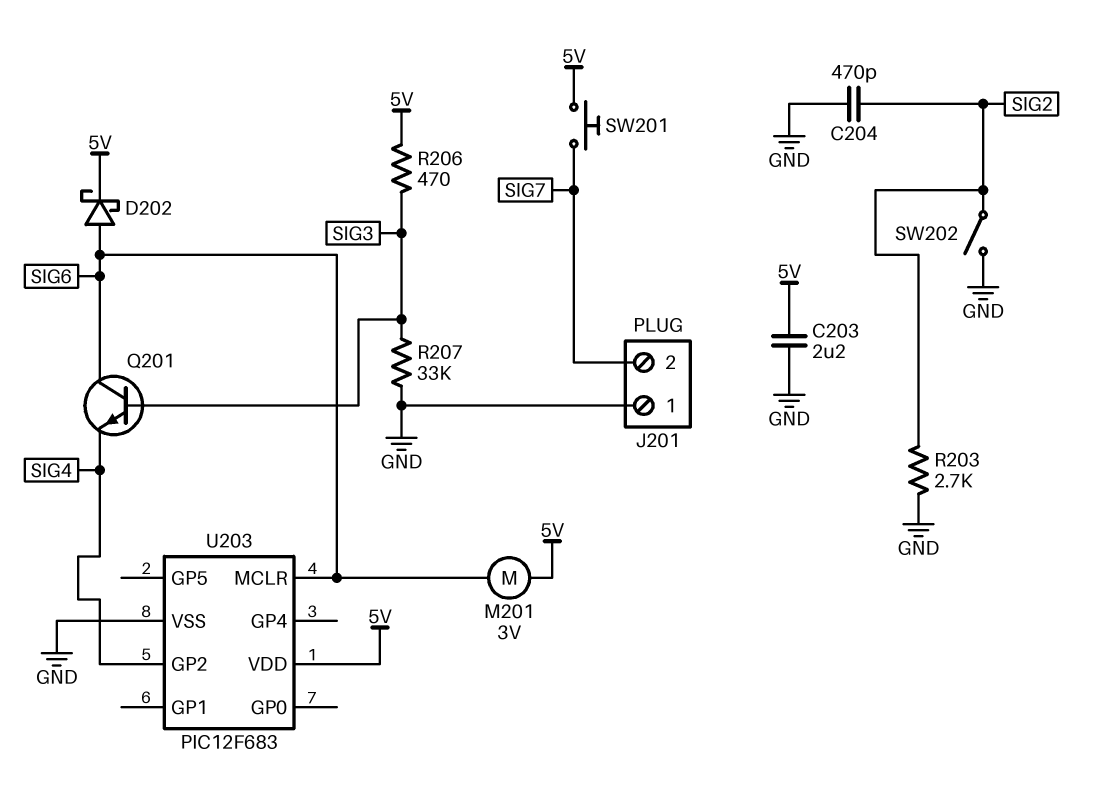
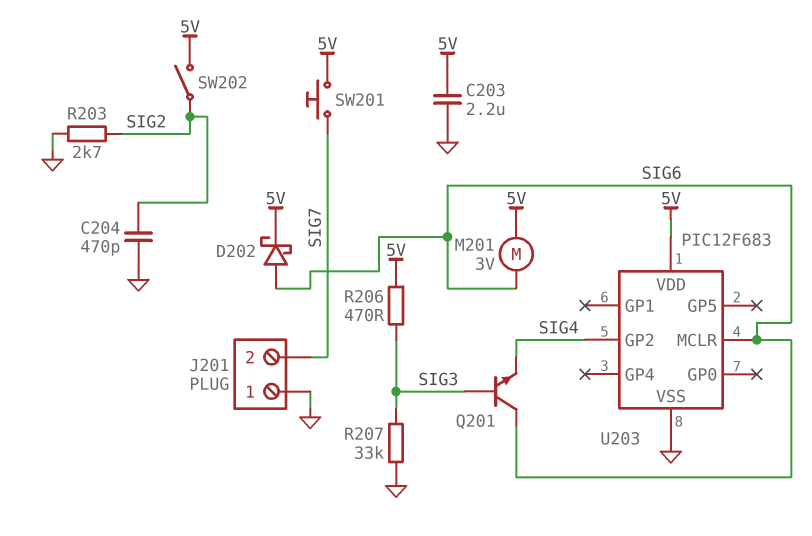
SW202: switch (GND, SIG2) -> switch (5V, SIG2)

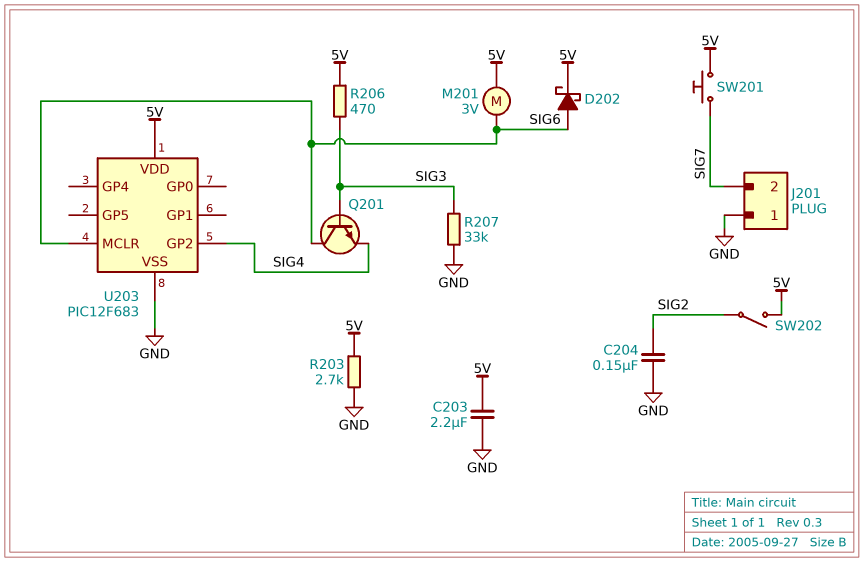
C204: 470pF (GND, SIG2) -> 150nF (GND, SIG2)
R203: 2.7k (GND, SIG2) -> 2.7k (5V, GND)

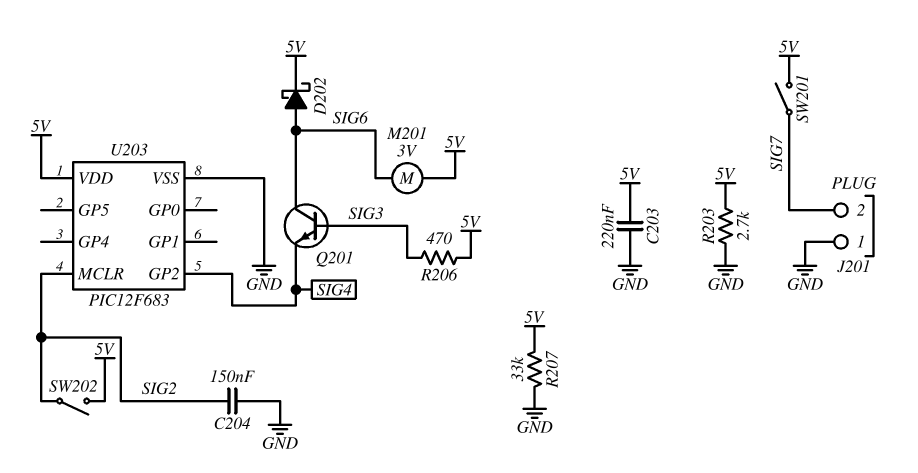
C203: 2.2uF (5V, GND) -> 220nF (5V, GND)
R207: 33k (GND, SIG3) -> 33k (5V, GND)
SW201: button (5V, SIG7) -> switch (5V, SIG7)
U203 pin MCLR: SIG6 -> SIG2

